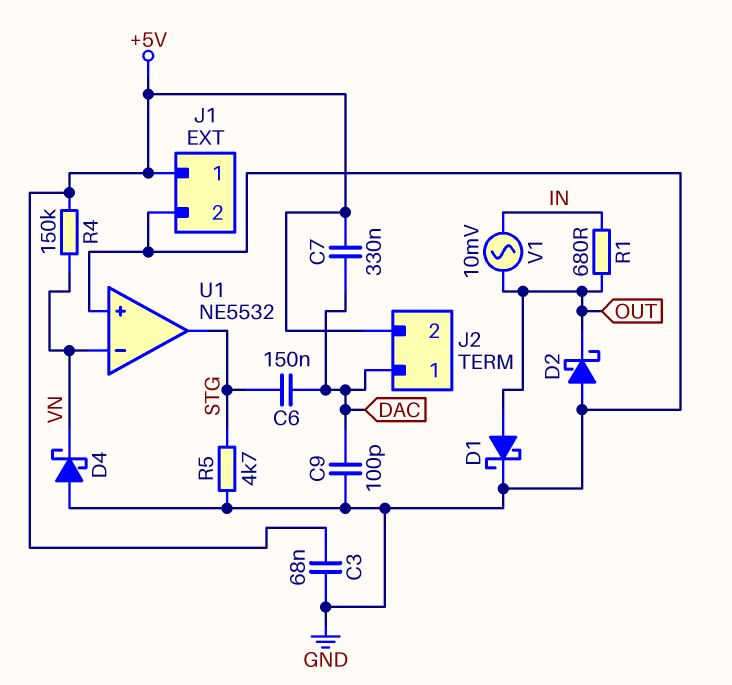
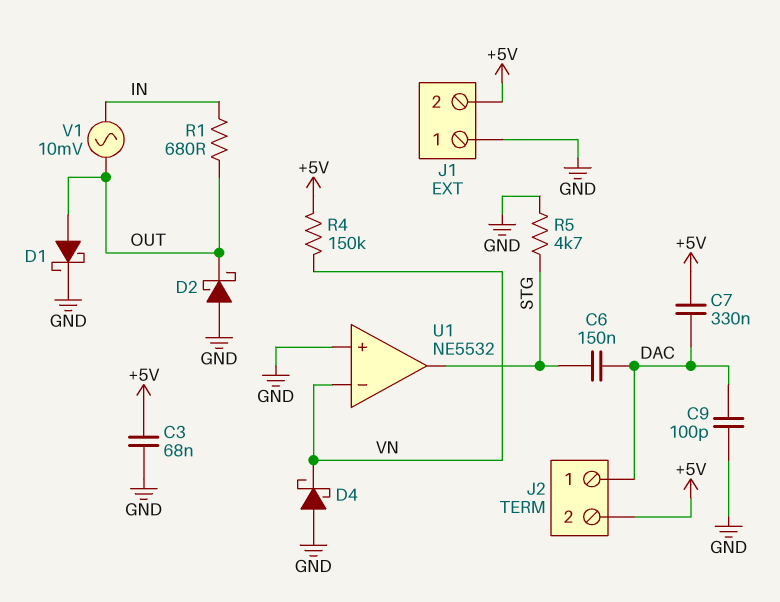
J1 pin 1: +5V -> GND
J1 pin 2: GND -> +5V

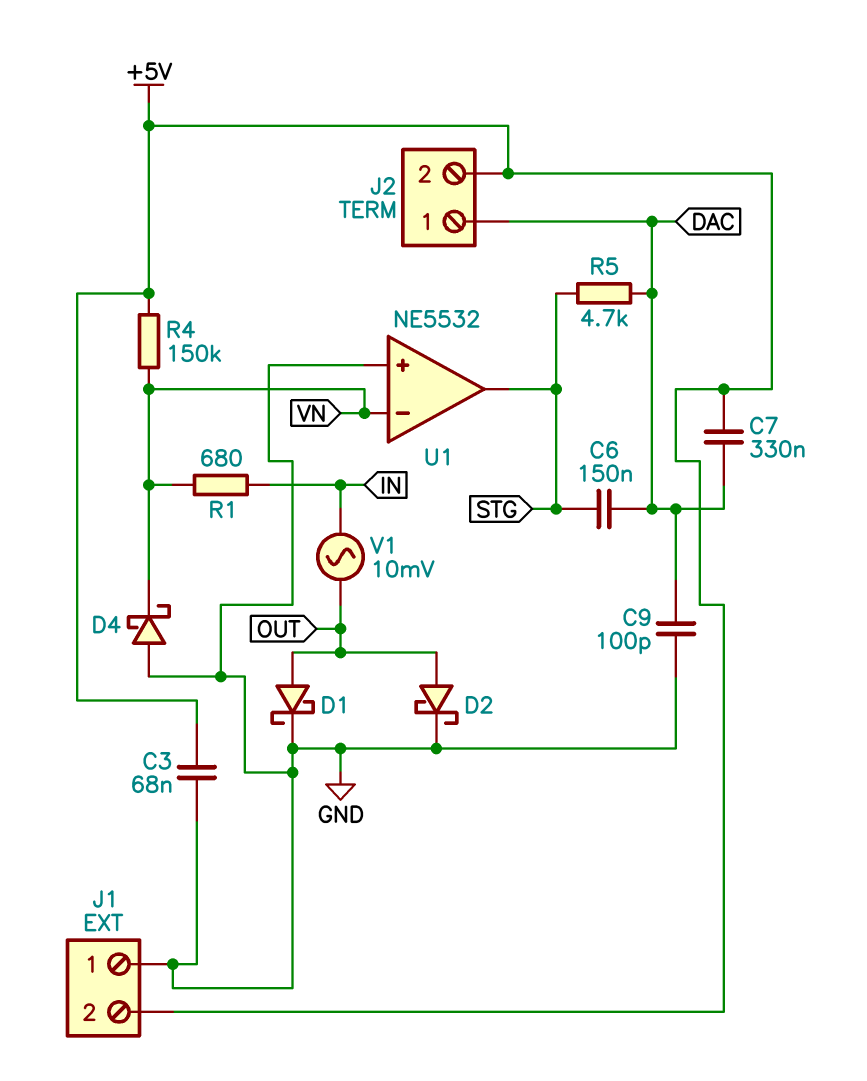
D2: schottky (A GND, K OUT) -> schottky (A OUT, K GND)
R1: 680 (IN, OUT) -> 680 (IN, VN)
R5: 4.7k (GND, STG) -> 4.7k (DAC, STG)

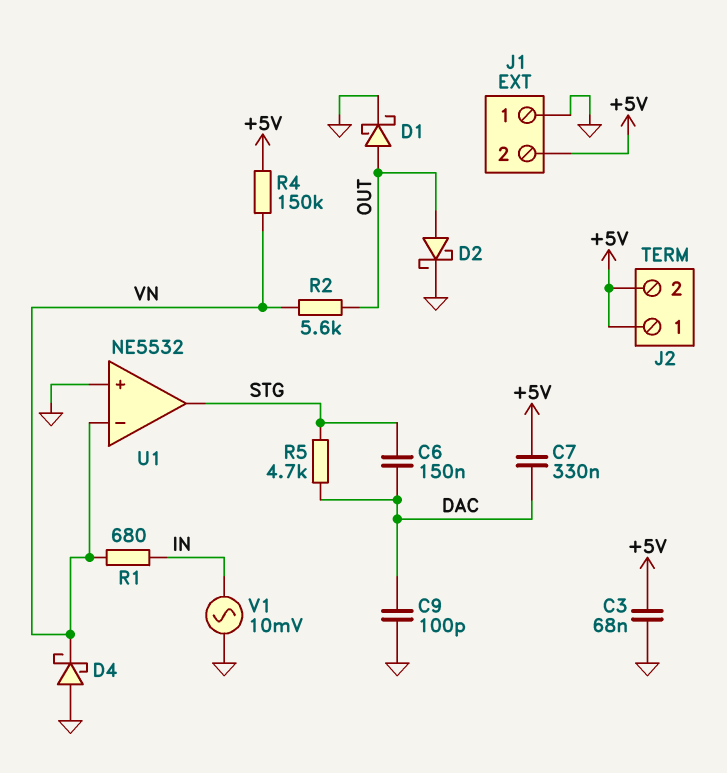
J2 pin 1: DAC -> +5V
R2: none -> 5.6k (OUT, VN)
V1: AC 10mV (IN, OUT) -> AC 10mV (GND, IN)

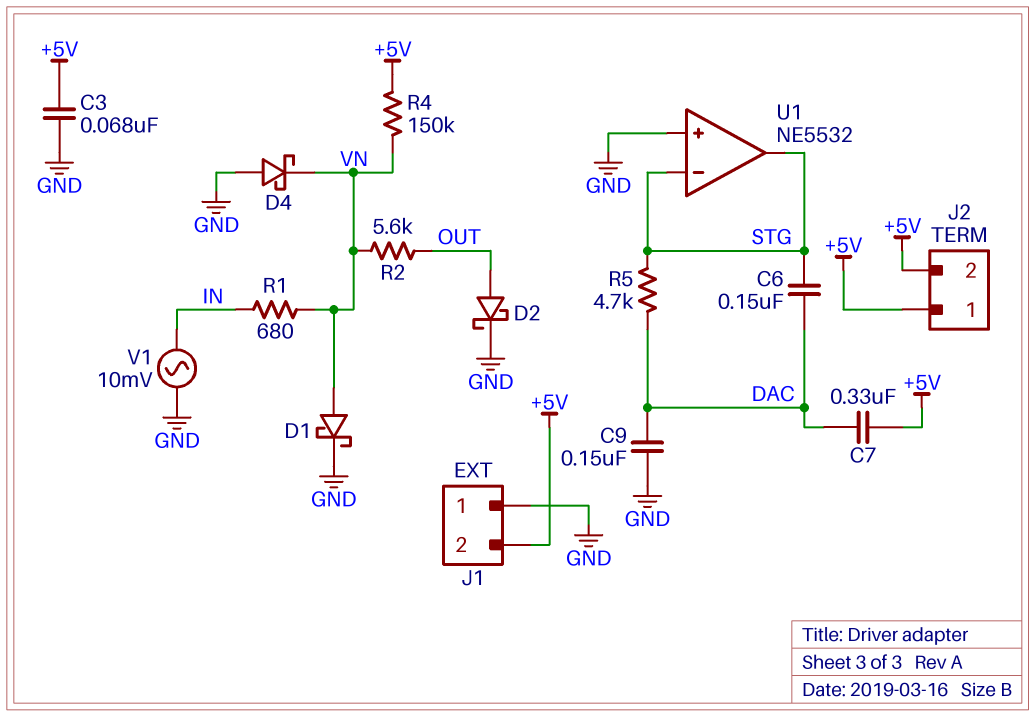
C9: 100pF (DAC, GND) -> 150nF (DAC, GND)
D1: schottky (A OUT, K GND) -> schottky (A VN, K GND)
U1 pin in-: VN -> STG

